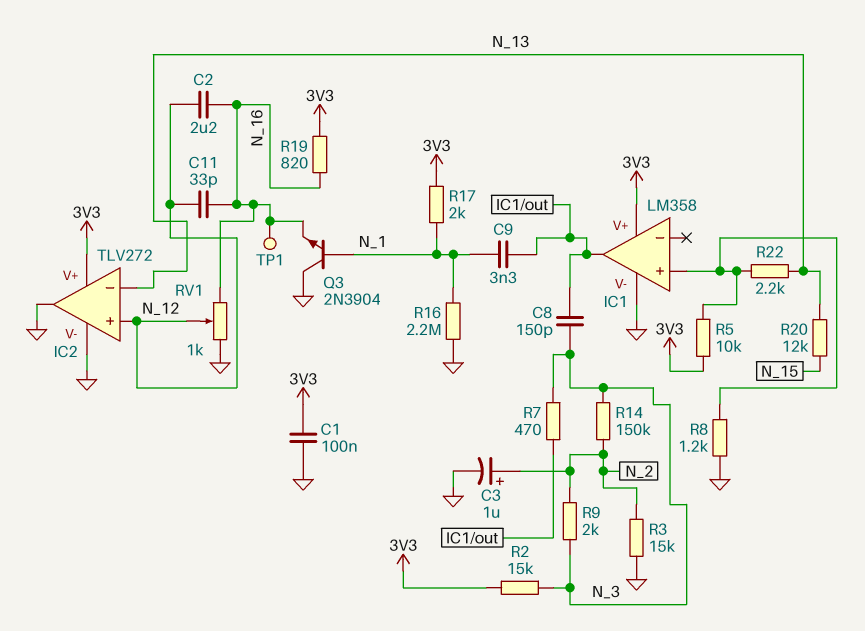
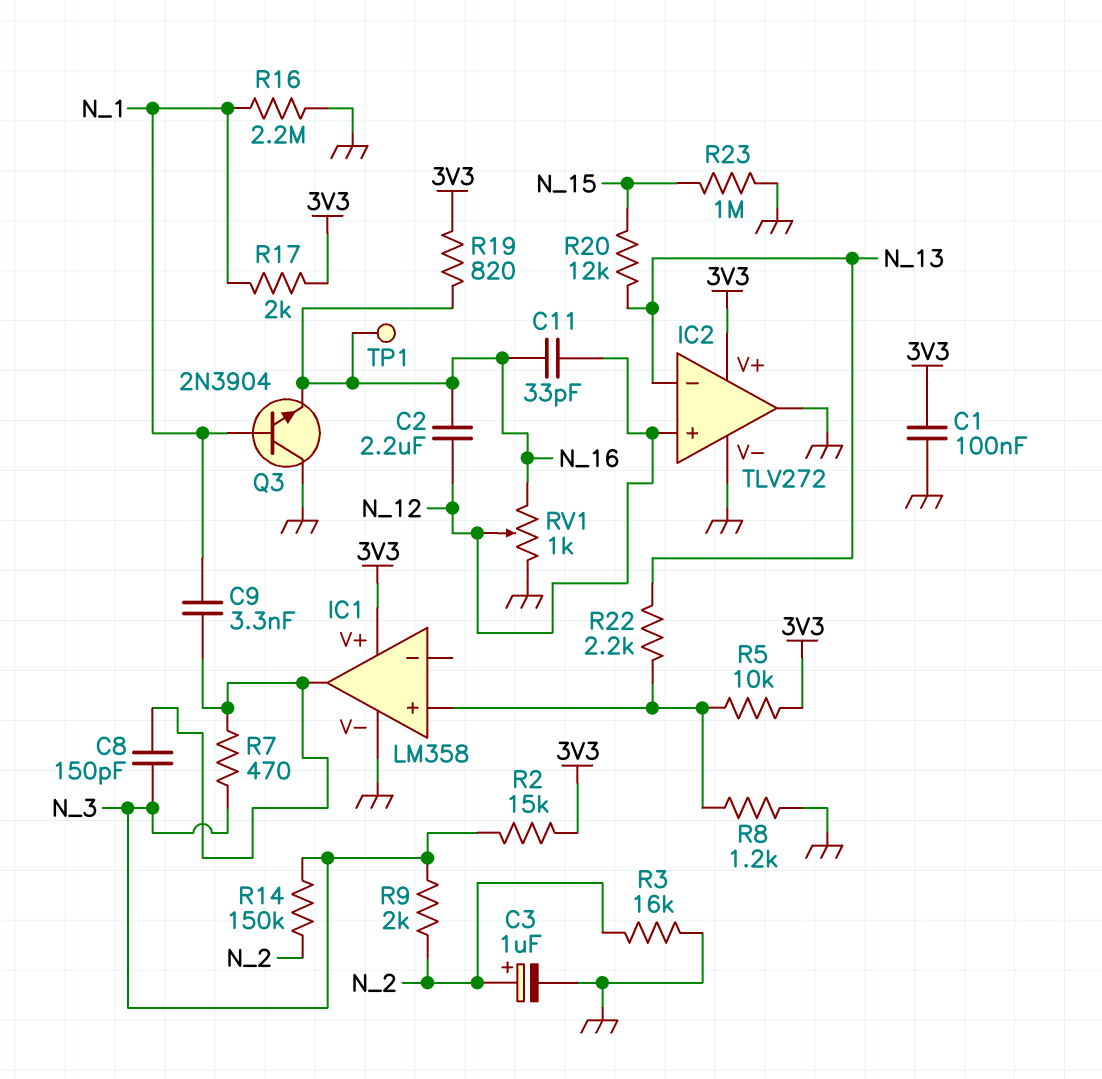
R3: 15k (GND, N_2) -> 16k (GND, N_2)
R23: none -> 1M (GND, N_15)

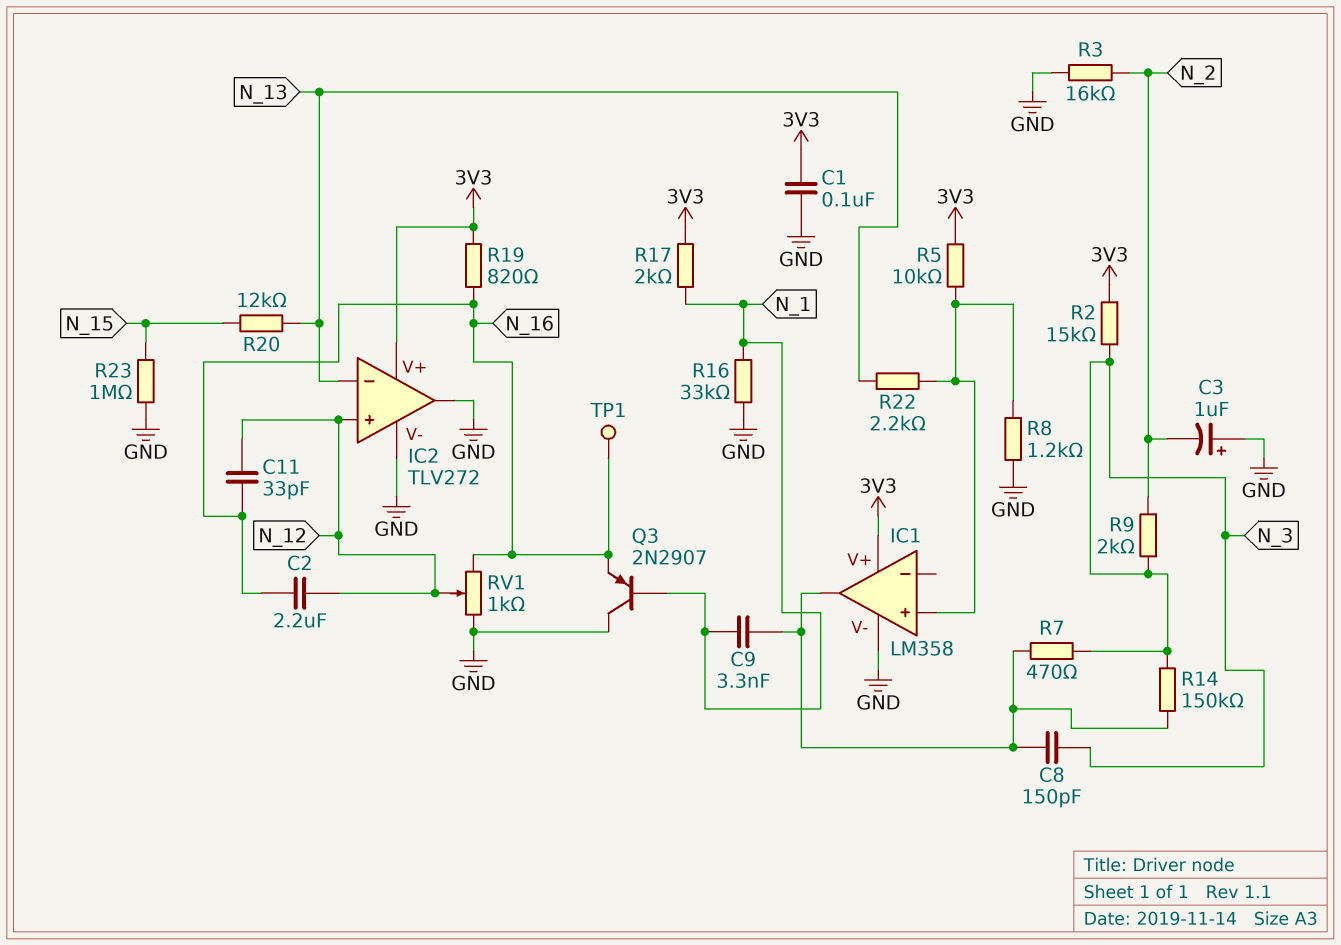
C3: 1uF (plus N_2, minus GND) -> 1uF (plus GND, minus N_2)
Q3: NPN 2N3904 (B N_1, C GND, E N_16) -> PNP 2N2907 (B N_1, C GND, E N_16)
R14: 150k (N_2, N_3) -> 150k (IC1/out, N_3)
R16: 2.2M (GND, N_1) -> 33k (GND, N_1)

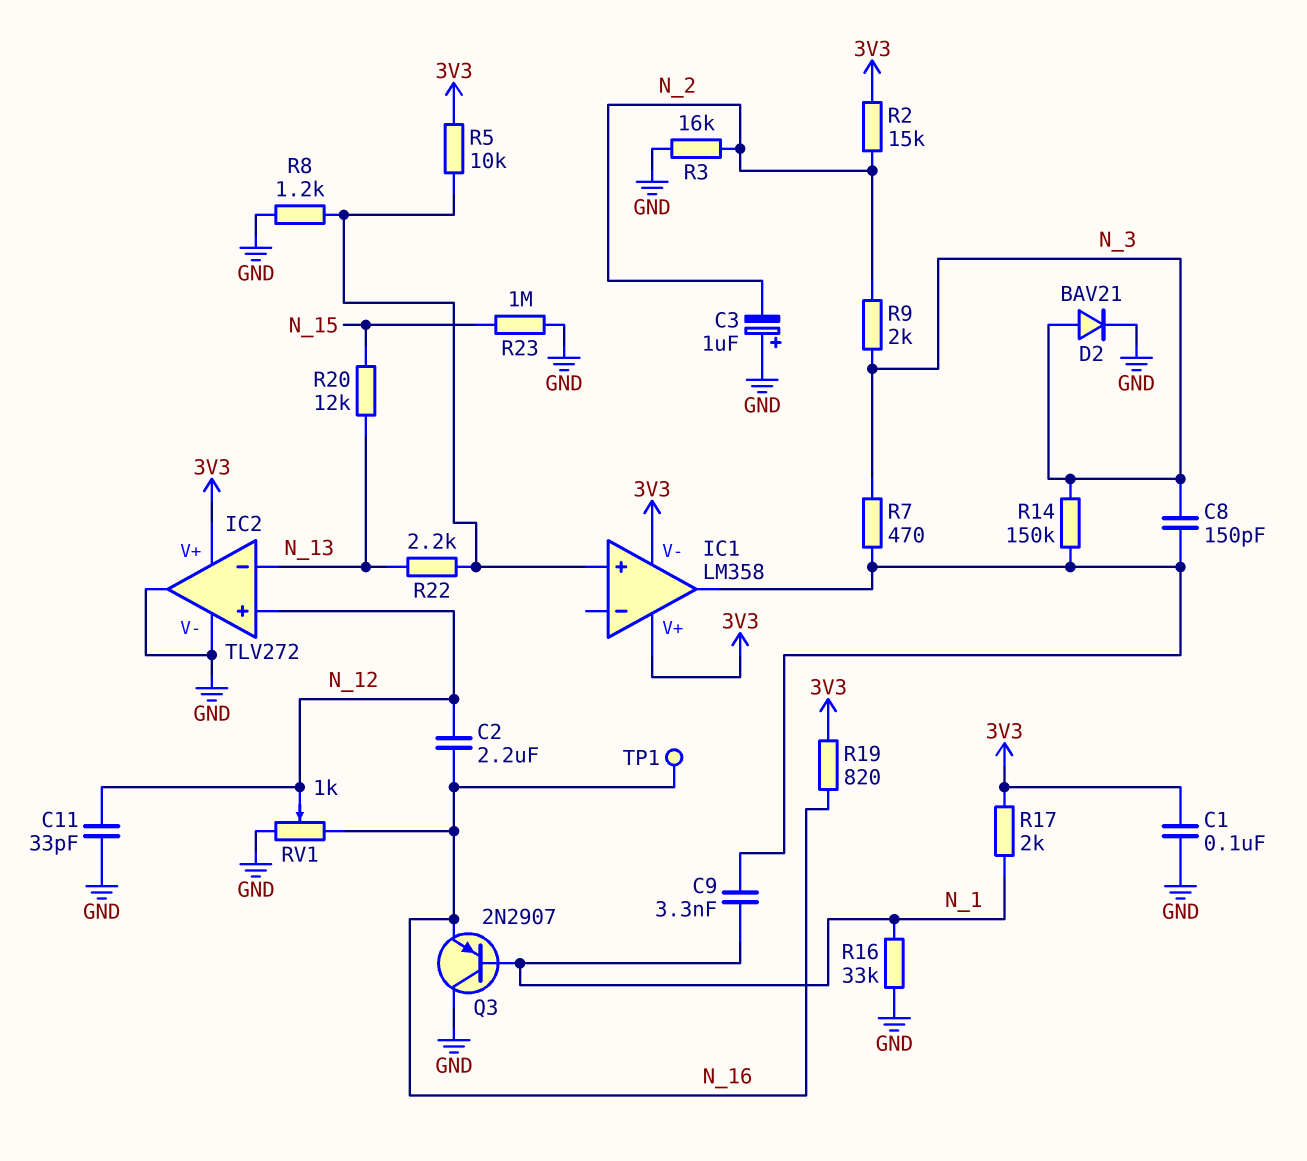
C11: 33pF (N_12, N_16) -> 33pF (GND, N_12)
D2: none -> diode BAV21 (A N_3, K GND)
IC1 pin V-: GND -> 3V3
R2: 15k (3V3, N_3) -> 15k (3V3, N_2)

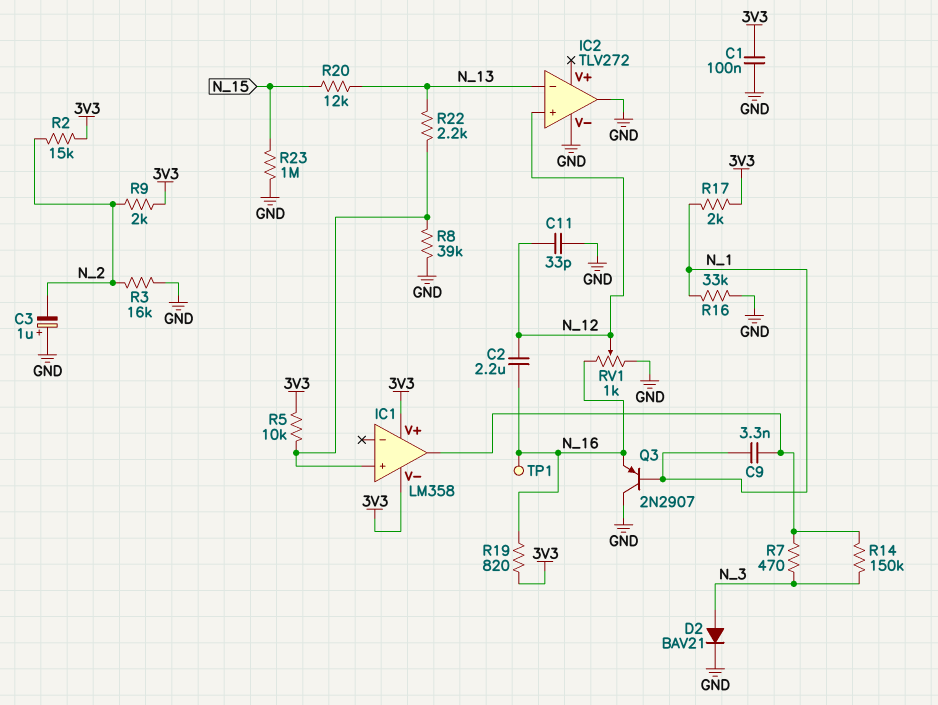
C8: 150pF (IC1/out, N_3) -> none
IC2 pin V+: 3V3 -> none
R8: 1.2k (GND, IC1/in+) -> 39k (GND, IC1/in+)
R9: 2k (N_2, N_3) -> 2k (3V3, N_2)

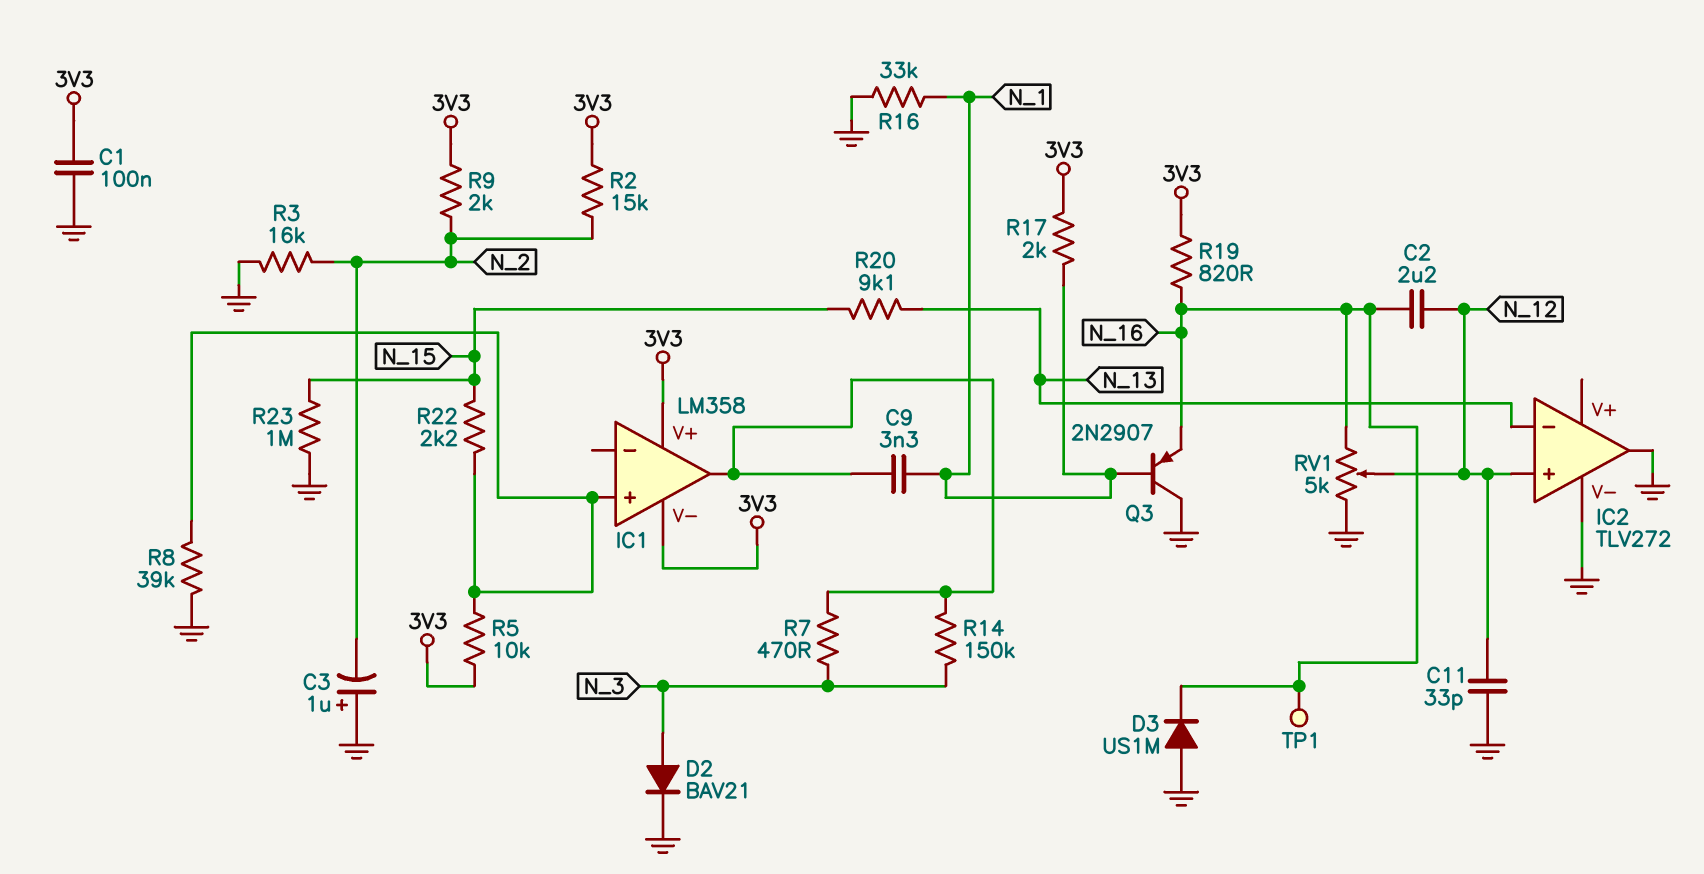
D3: none -> diode US1M (A GND, K N_16)
R20: 12k (N_13, N_15) -> 9.1k (N_13, N_15)
R22: 2.2k (IC1/in+, N_13) -> 2.2k (IC1/in+, N_15)
RV1: 1k (GND, N_16, wiper N_12) -> 5k (GND, N_16, wiper N_12)

